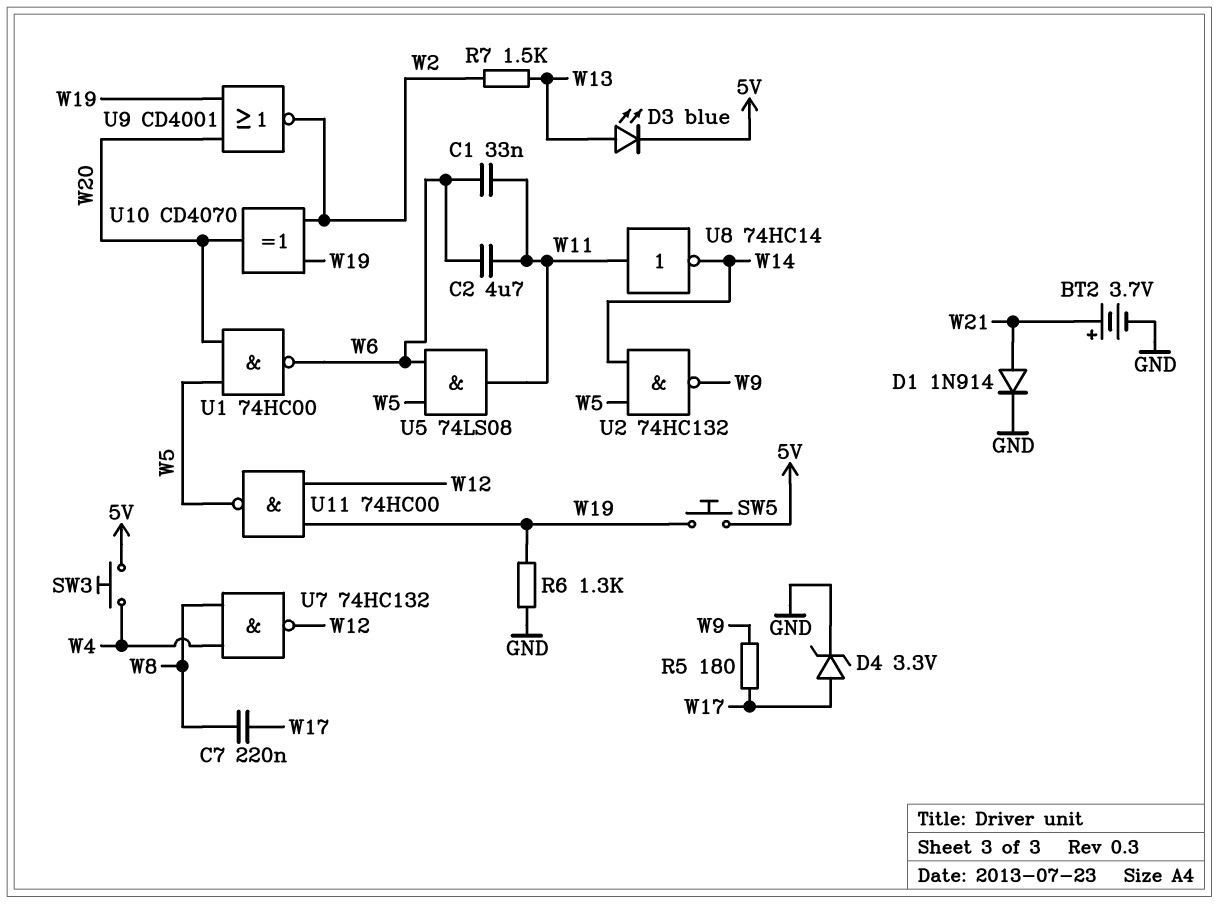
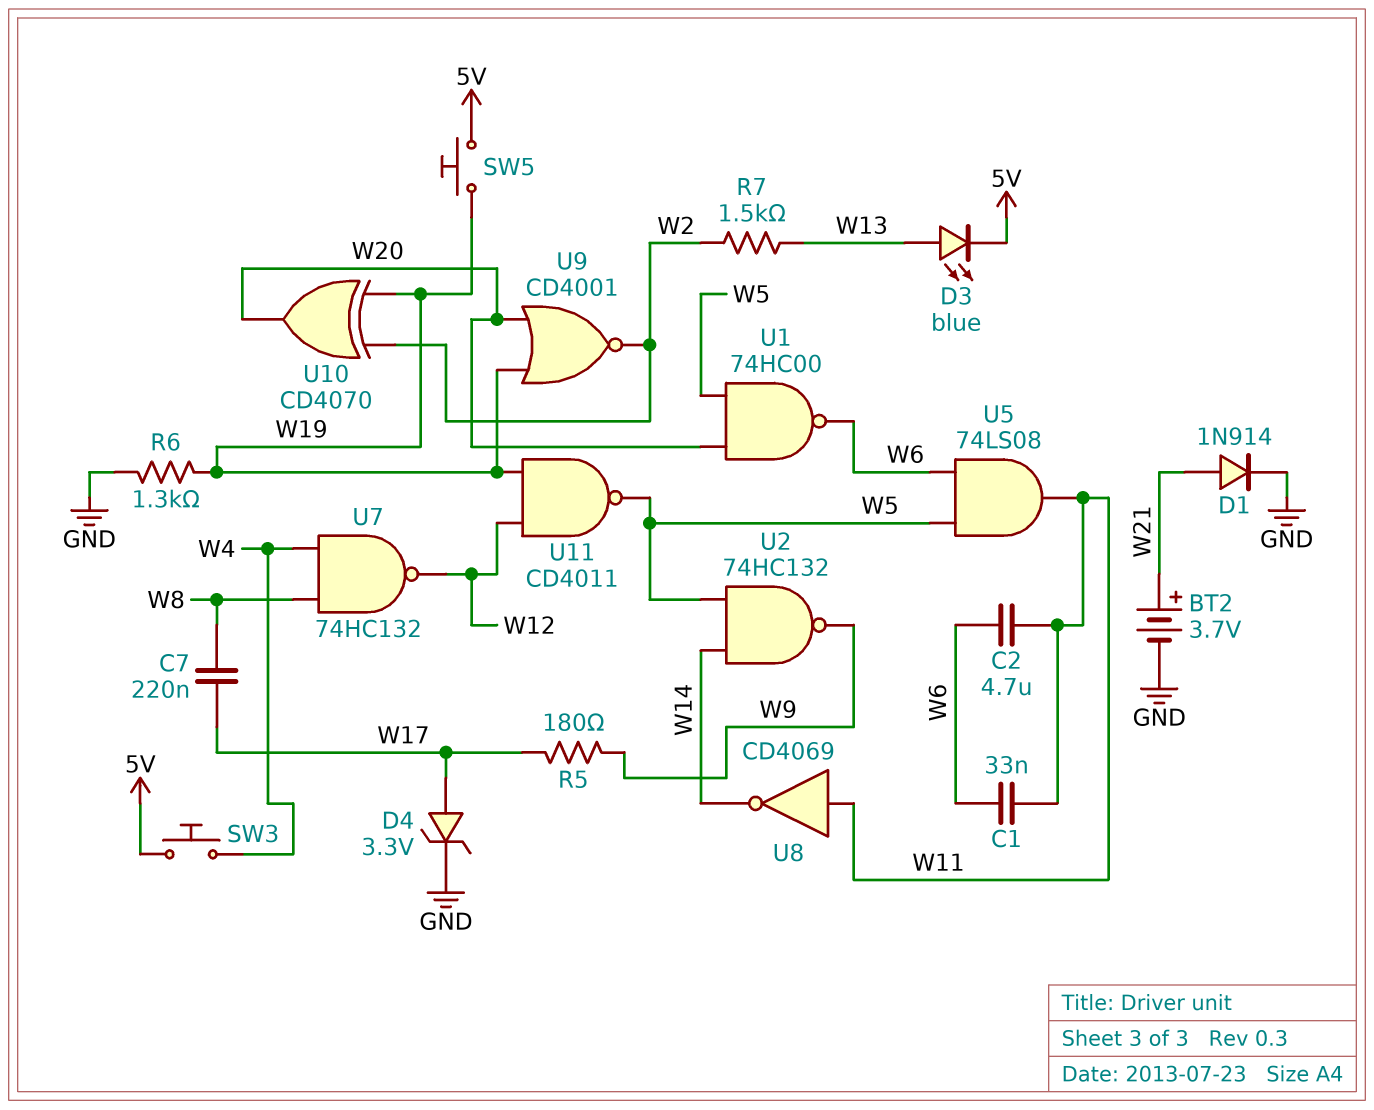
U8: NOT 74HC14 (in W11, out W14) -> NOT CD4069 (in W11, out W14)
U11: NAND 74HC00 (in W12, in W19, out W5) -> NAND CD4011 (in W12, in W19, out W5)

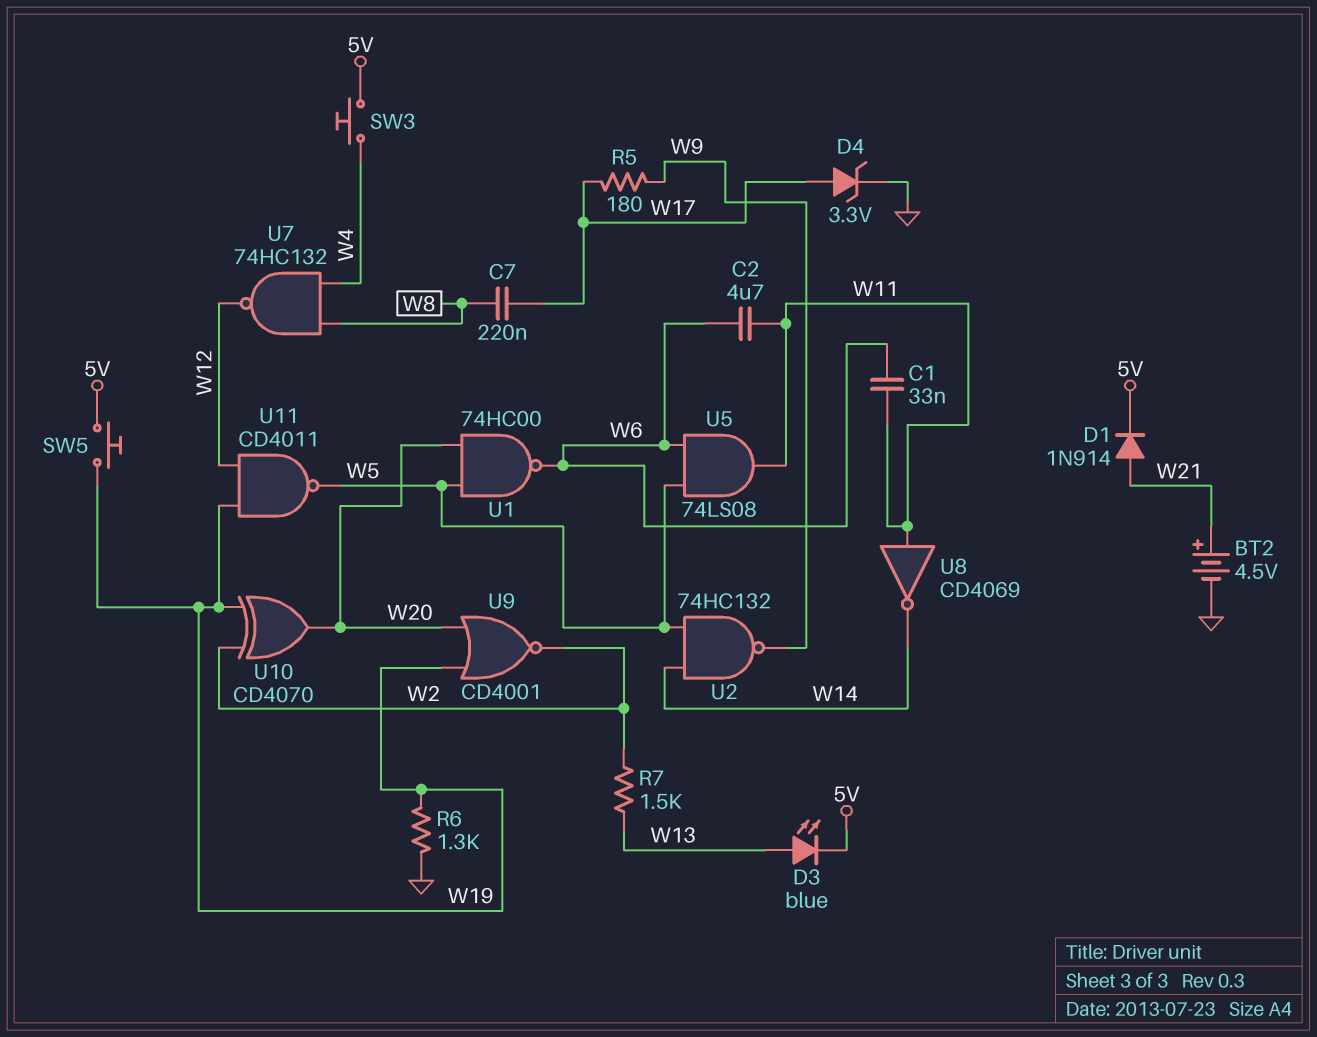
BT2: 3.7V (plus W21, minus GND) -> 4.5V (plus W21, minus GND)
D1: diode 1N914 (A W21, K GND) -> diode 1N914 (A W21, K 5V)

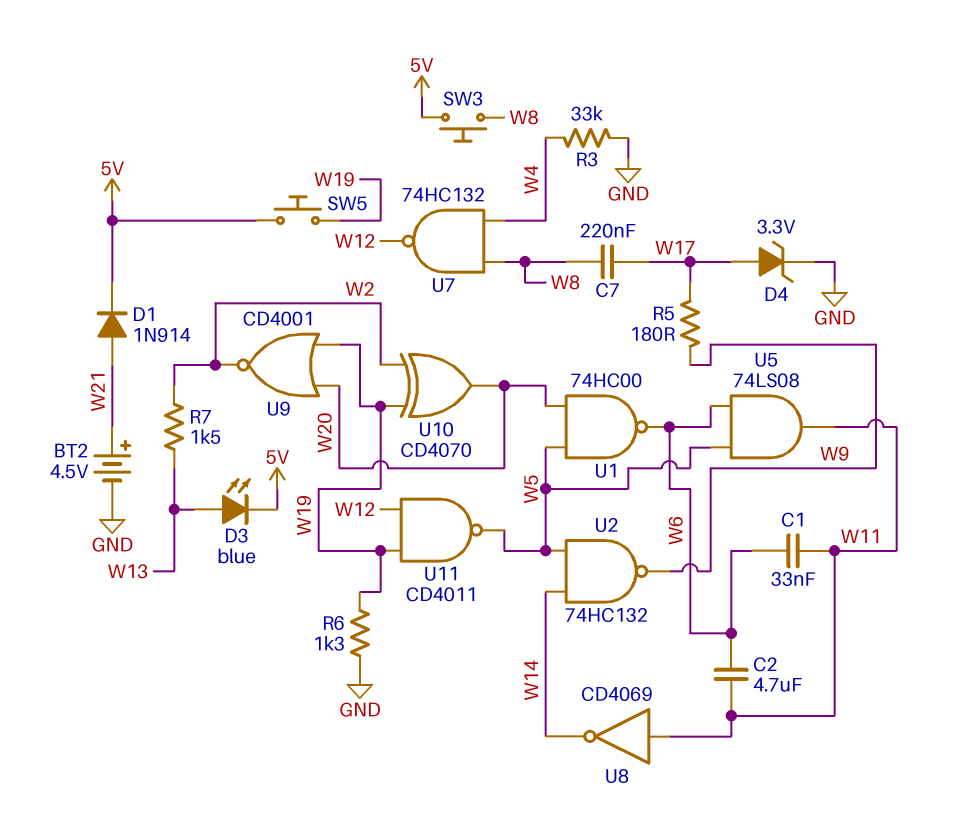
R3: none -> 33k (GND, W4)
SW3: button (5V, W4) -> button (5V, W8)

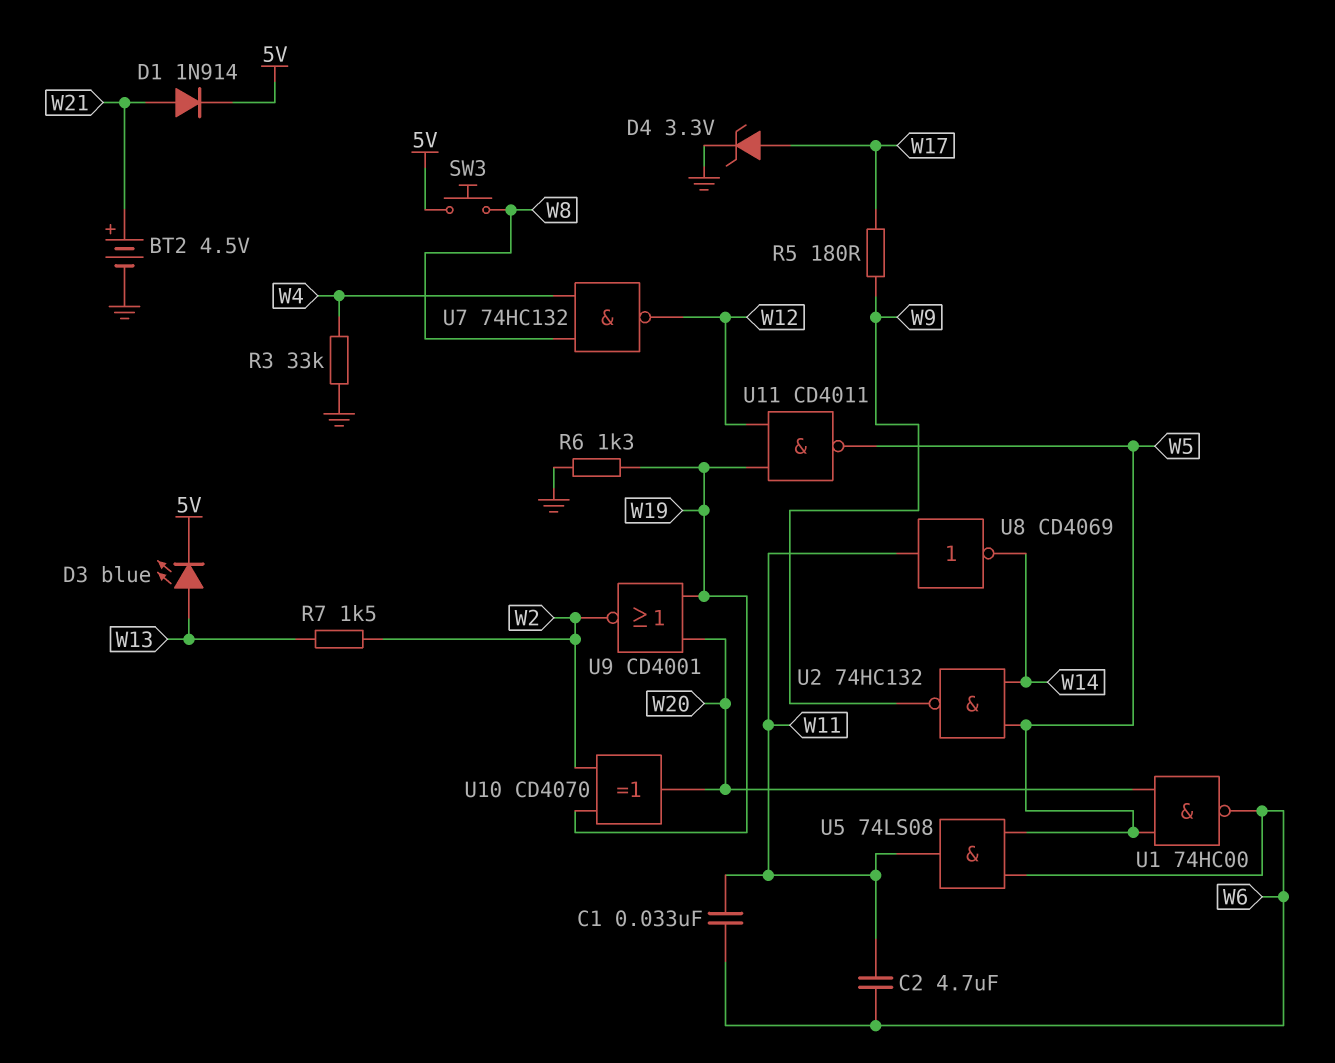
C7: 220nF (W8, W17) -> none
SW5: button (5V, W19) -> none

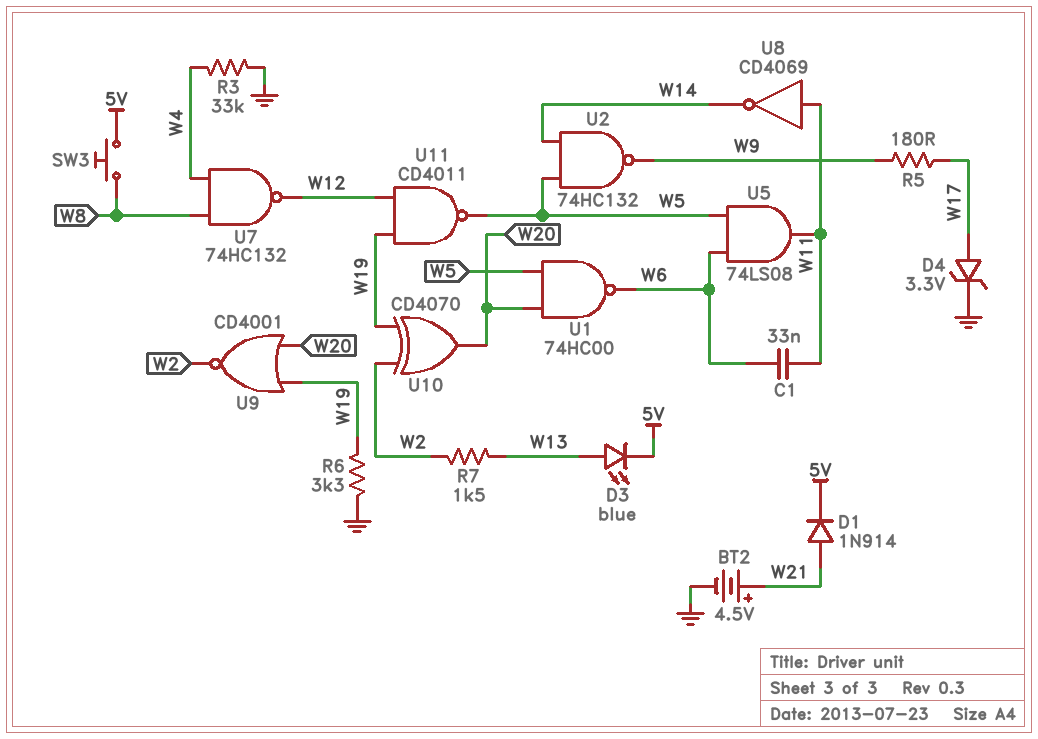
C2: 4.7uF (W6, W11) -> none
R6: 1.3k (GND, W19) -> 3.3k (GND, W19)

